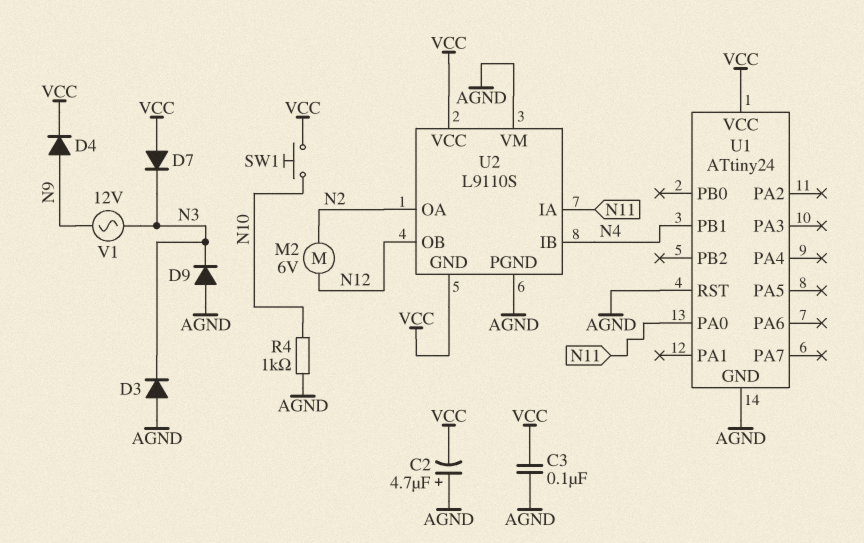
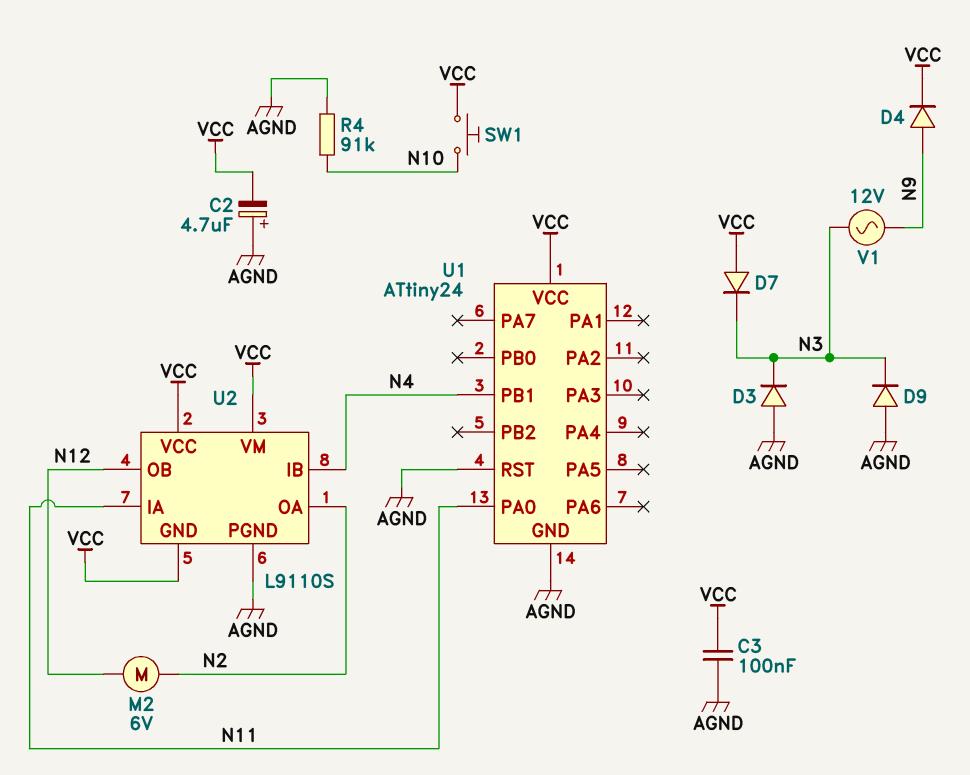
R4: 1k (AGND, N10) -> 91k (AGND, N10)
U2 pin VM: AGND -> VCC

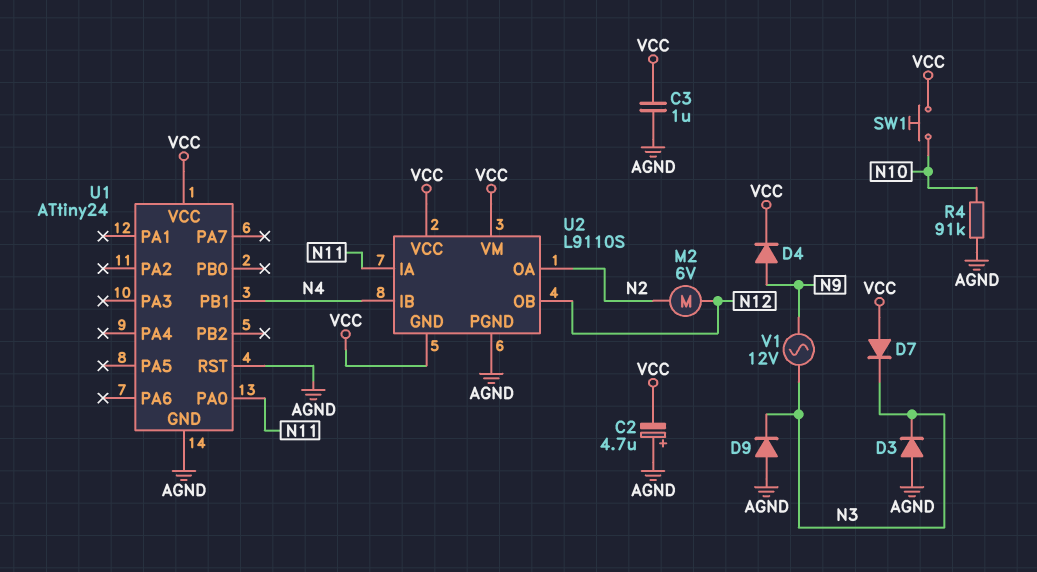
C3: 100nF (AGND, VCC) -> 1uF (AGND, VCC)

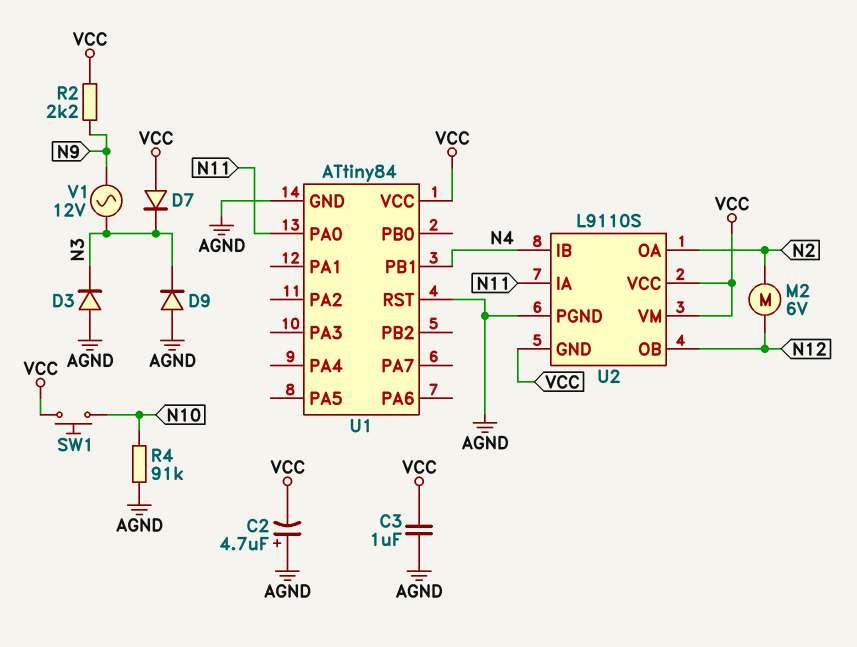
D4: diode (A N9, K VCC) -> none
R2: none -> 2.2k (N9, VCC)
U1: ATtiny24 -> ATtiny84

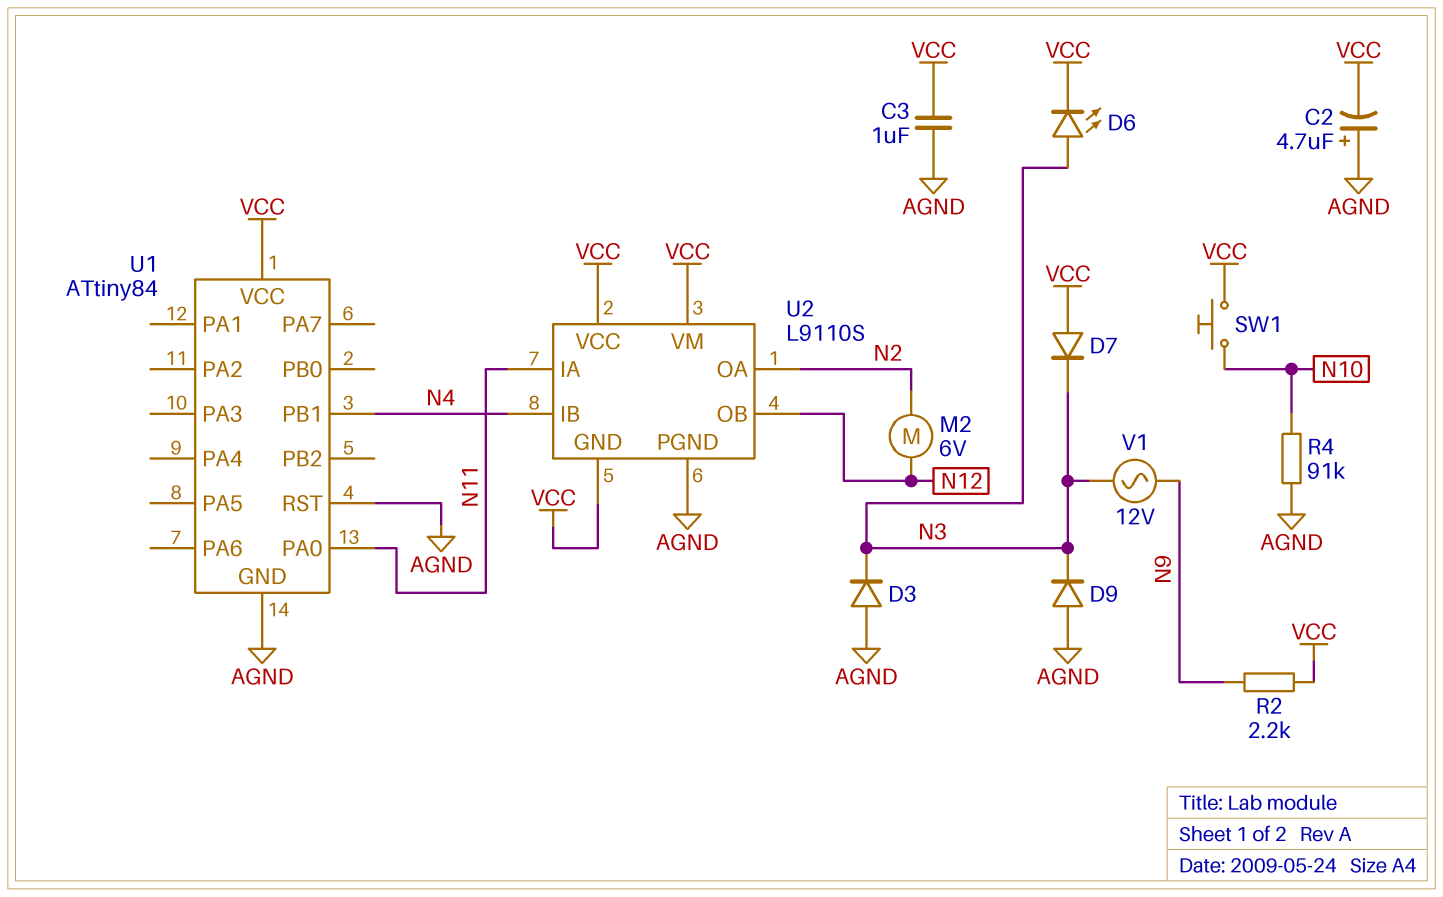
D6: none -> LED (A N3, K VCC)

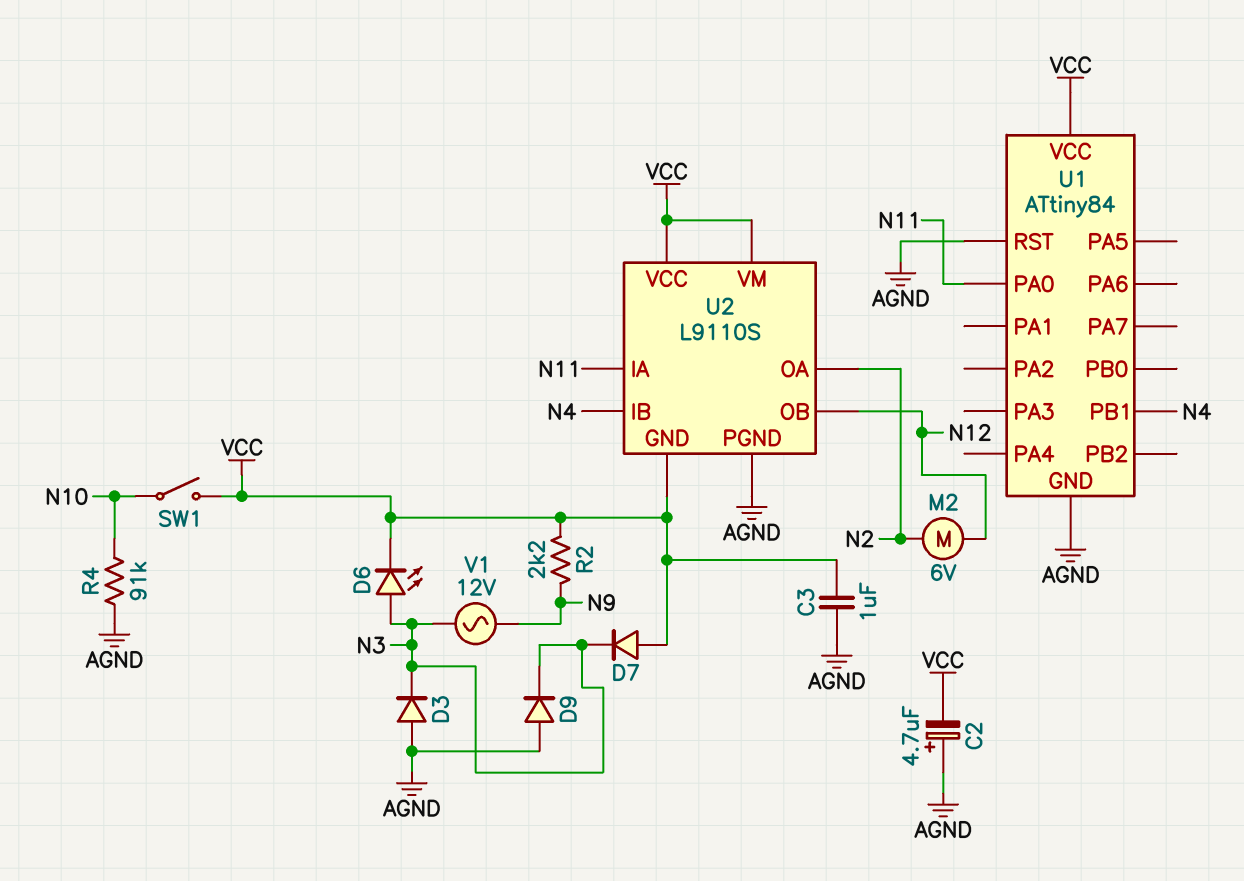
SW1: button (N10, VCC) -> switch (N10, VCC)

